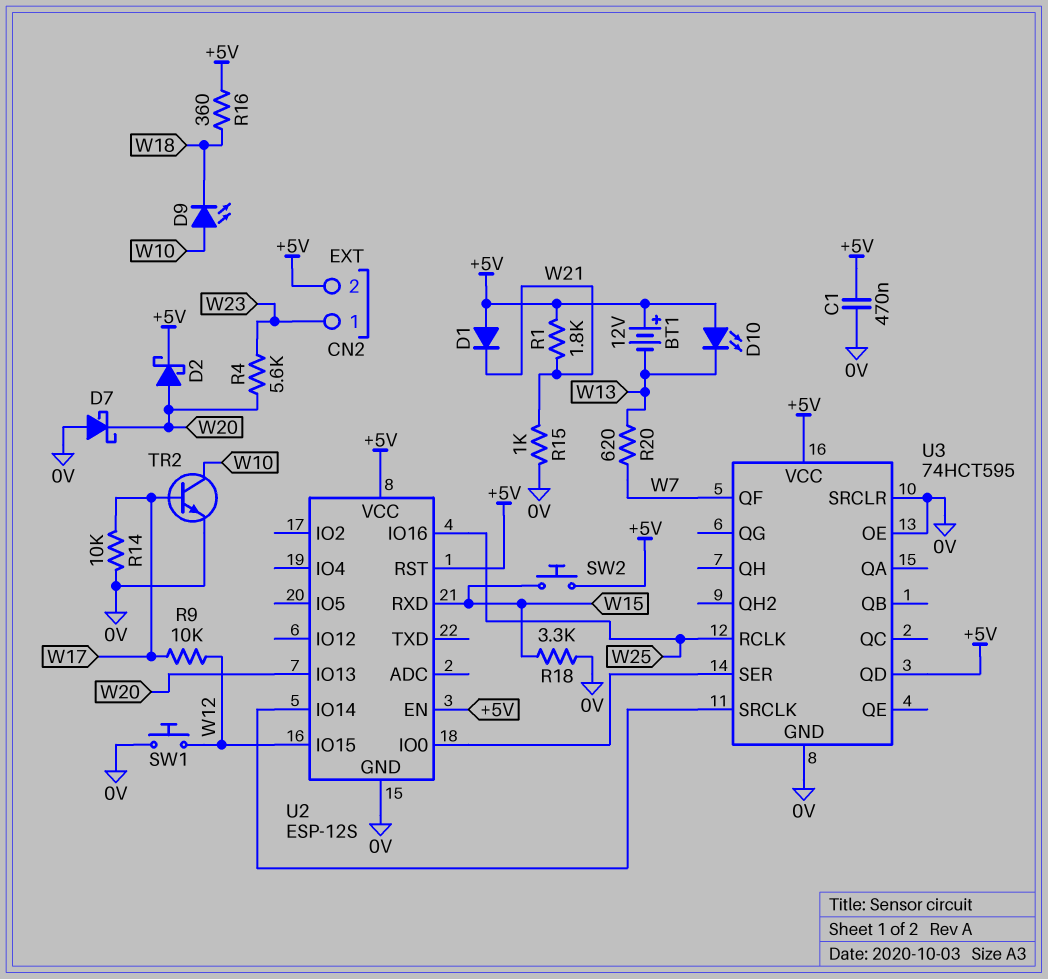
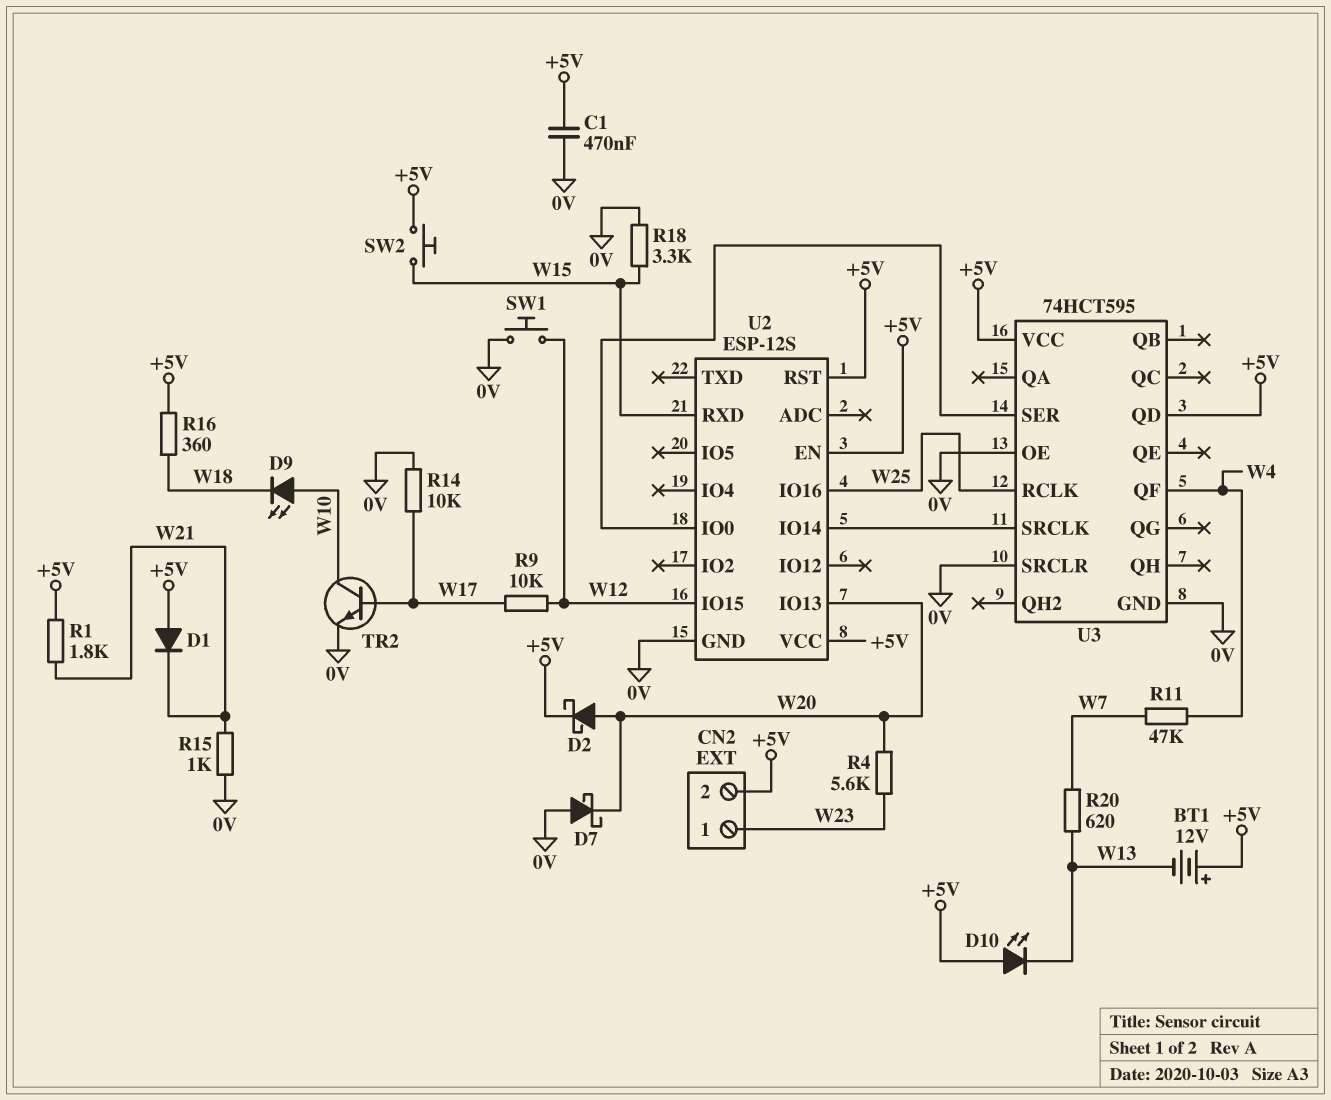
R11: none -> 47k (W4, W7)
U3 pin QF: W7 -> W4

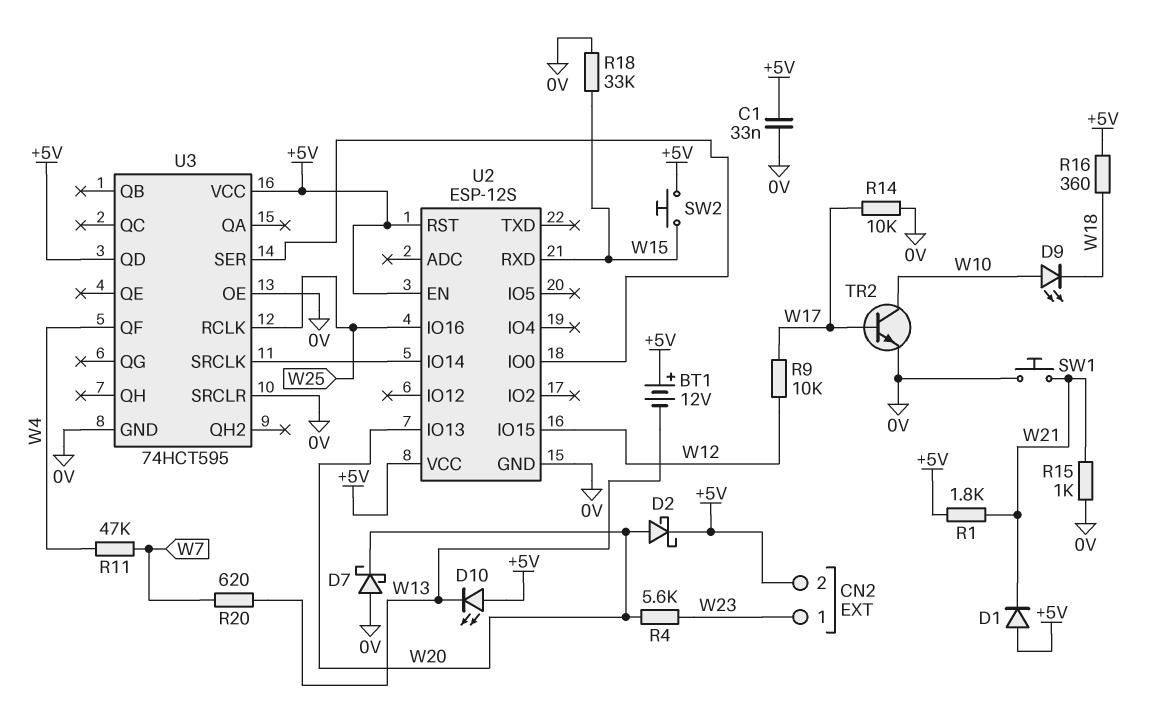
C1: 470nF (+5V, 0V) -> 33nF (+5V, 0V)
R18: 3.3k (0V, W15) -> 33k (0V, W15)
SW1: button (0V, W12) -> button (0V, W21)

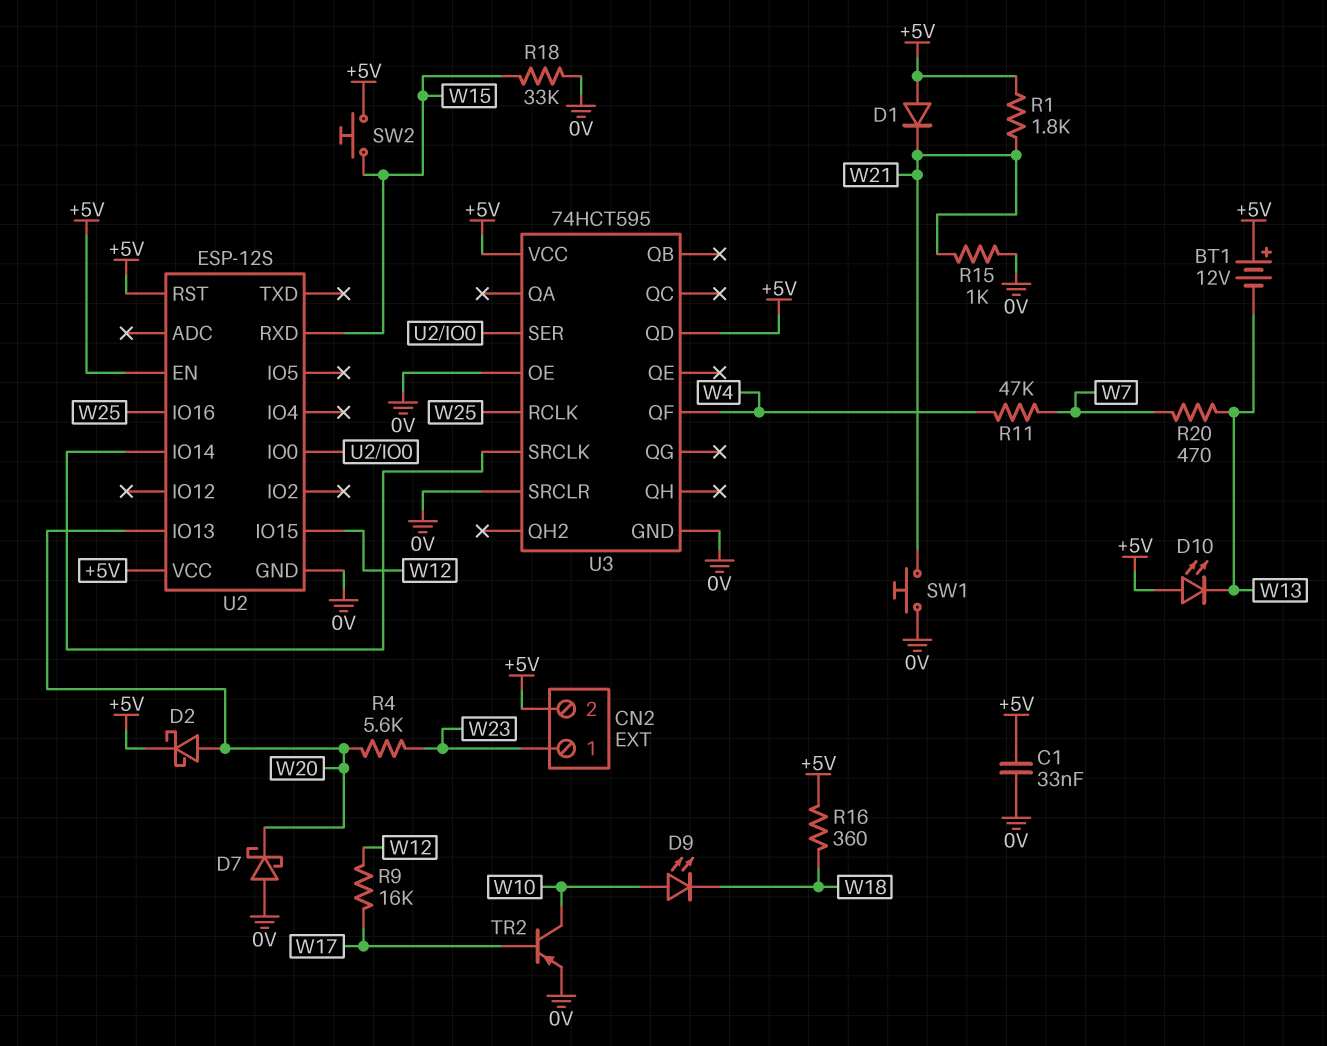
R9: 10k (W12, W17) -> 16k (W12, W17)
R14: 10k (0V, W17) -> none
R20: 620 (W7, W13) -> 470 (W7, W13)
TR2: NPN (B W17, C W10, E 0V) -> PNP (B W17, C W10, E 0V)

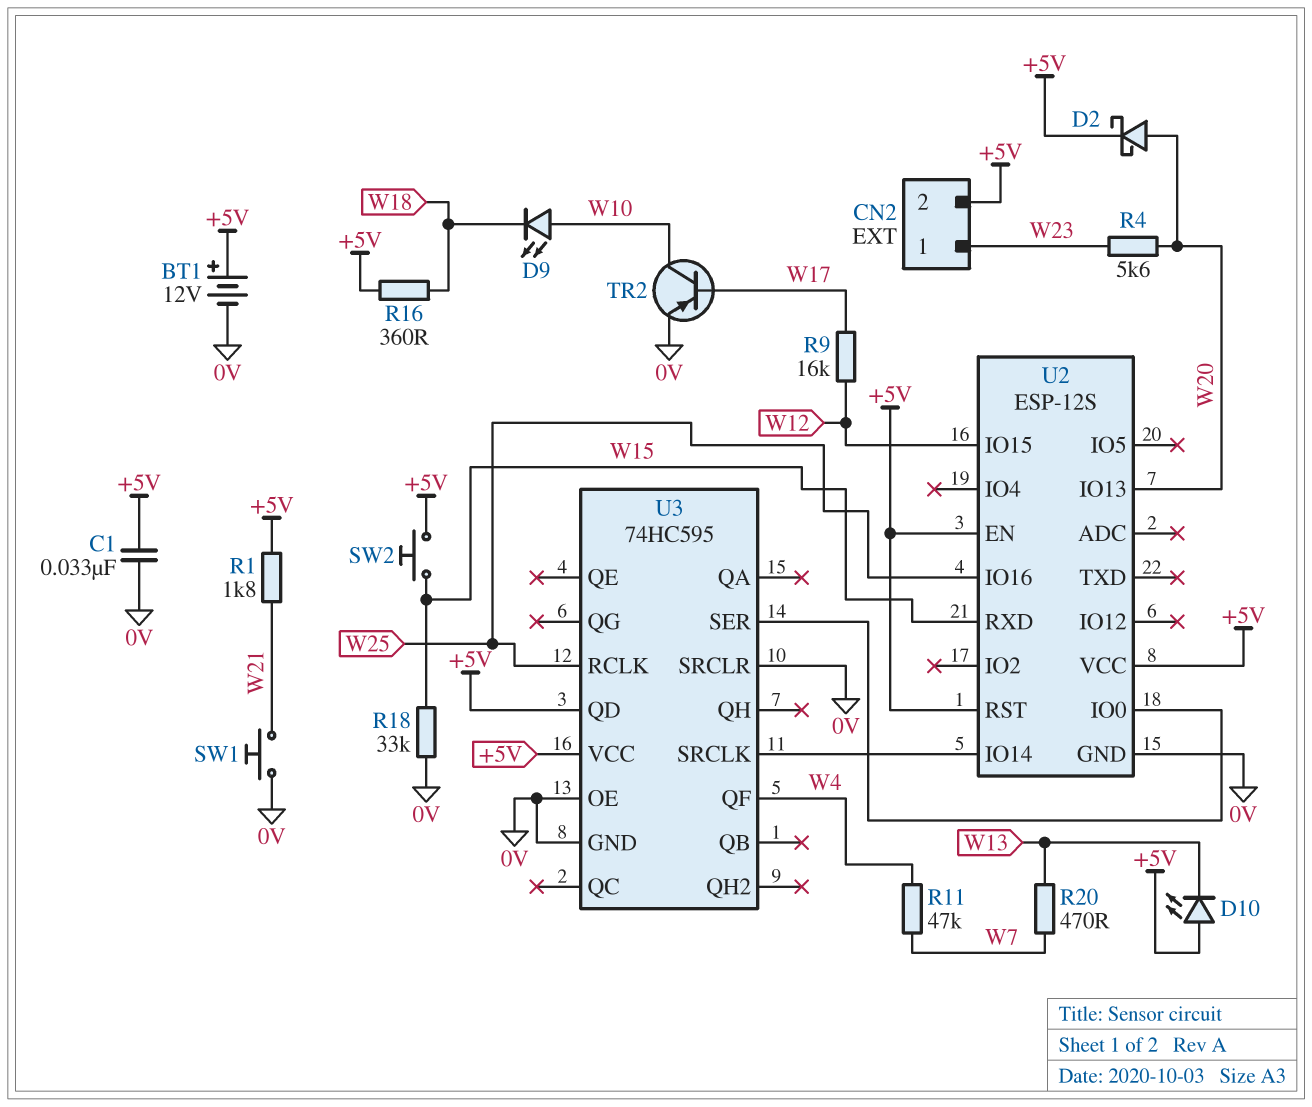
BT1: 12V (plus +5V, minus W13) -> 12V (plus +5V, minus 0V)
D1: diode (A +5V, K W21) -> none
D7: schottky (A 0V, K W20) -> none
R15: 1k (0V, W21) -> none
U3: 74HCT595 -> 74HC595

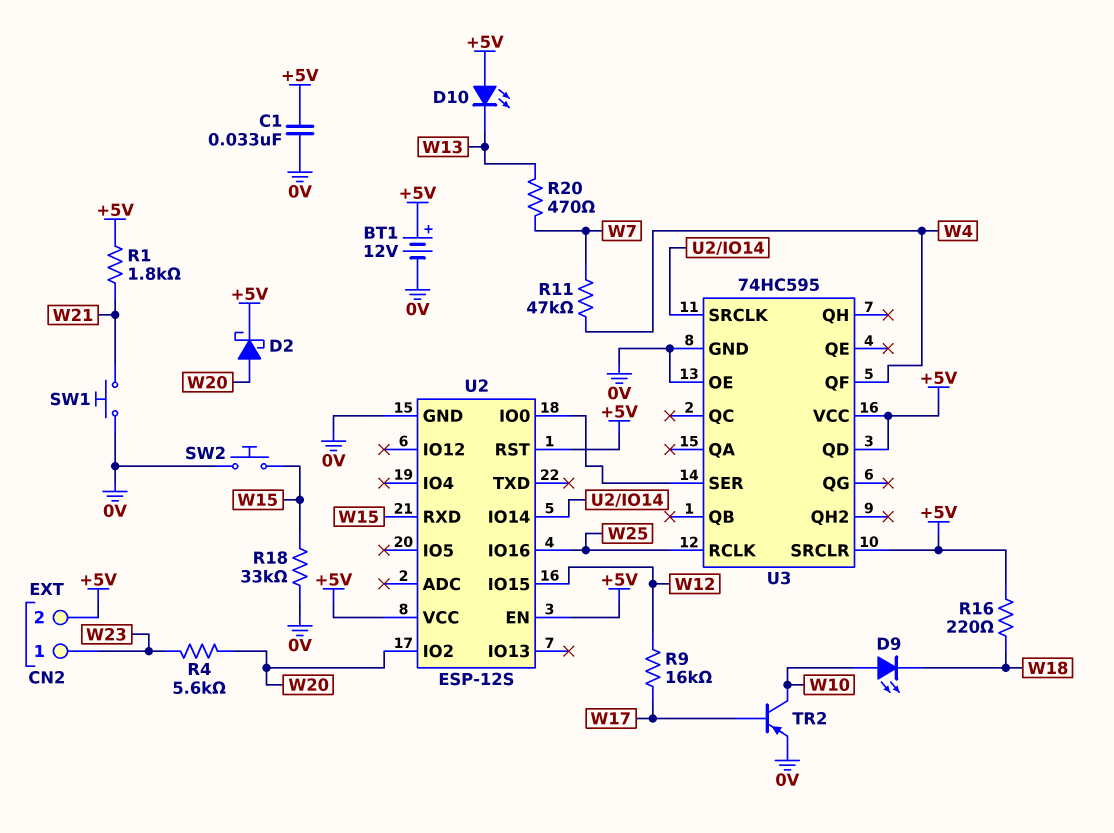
R16: 360 (+5V, W18) -> 220 (+5V, W18)
SW2: button (+5V, W15) -> button (0V, W15)
U2 pin IO2: none -> W20
U2 pin IO13: W20 -> none
U3 pin SRCLR: 0V -> +5V

